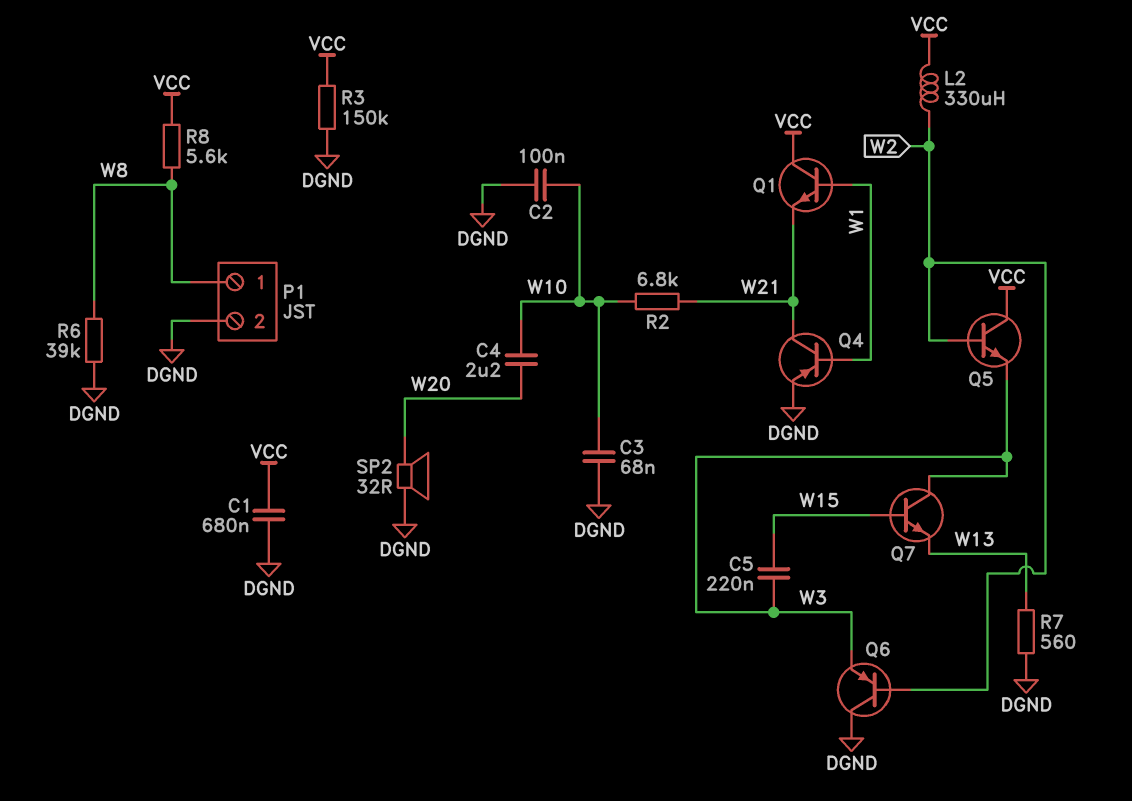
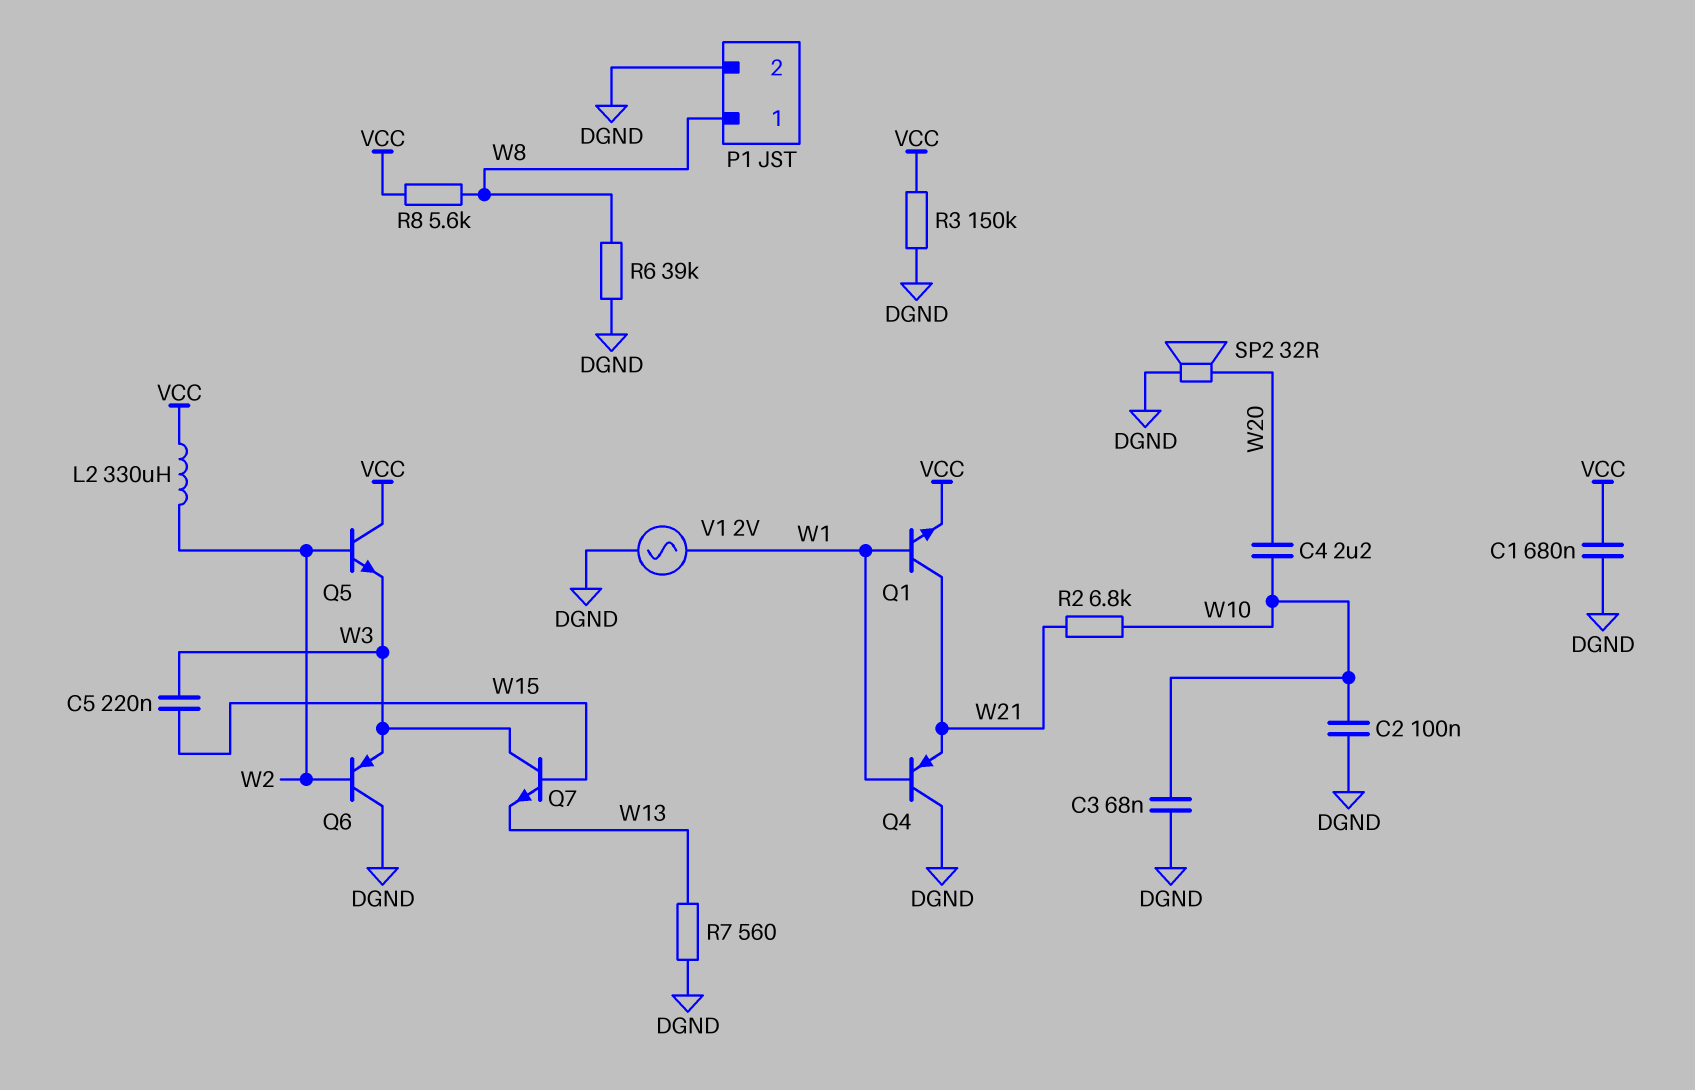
Q1: NPN (B W1, C VCC, E W21) -> NPN (B W1, C W21, E VCC)
Q4: PNP (B W1, C W21, E DGND) -> PNP (B W1, C DGND, E W21)
V1: none -> AC 2V (DGND, W1)

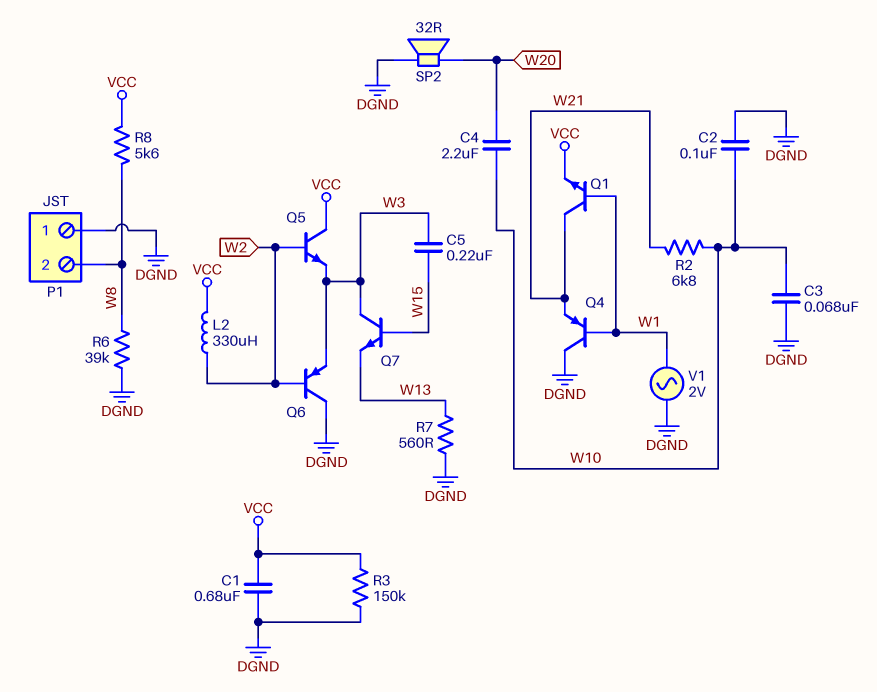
P1 pin 1: W8 -> DGND
P1 pin 2: DGND -> W8

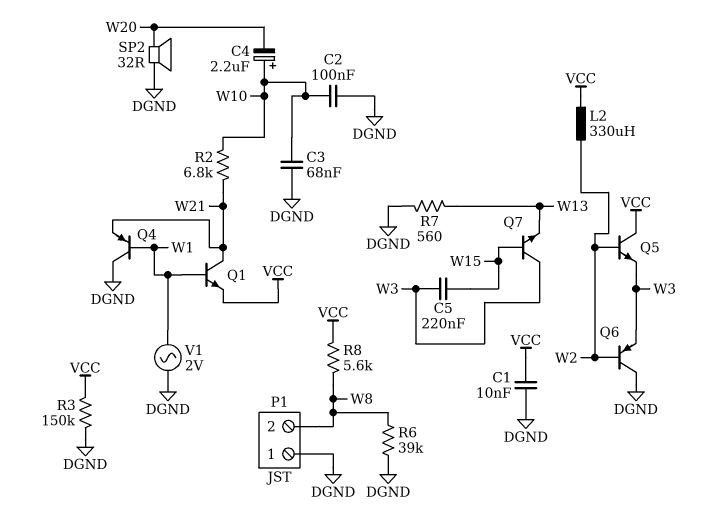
C1: 680nF (DGND, VCC) -> 10nF (DGND, VCC)
C4: 2.2uF (W10, W20) -> 2.2uF (plus W10, minus W20)

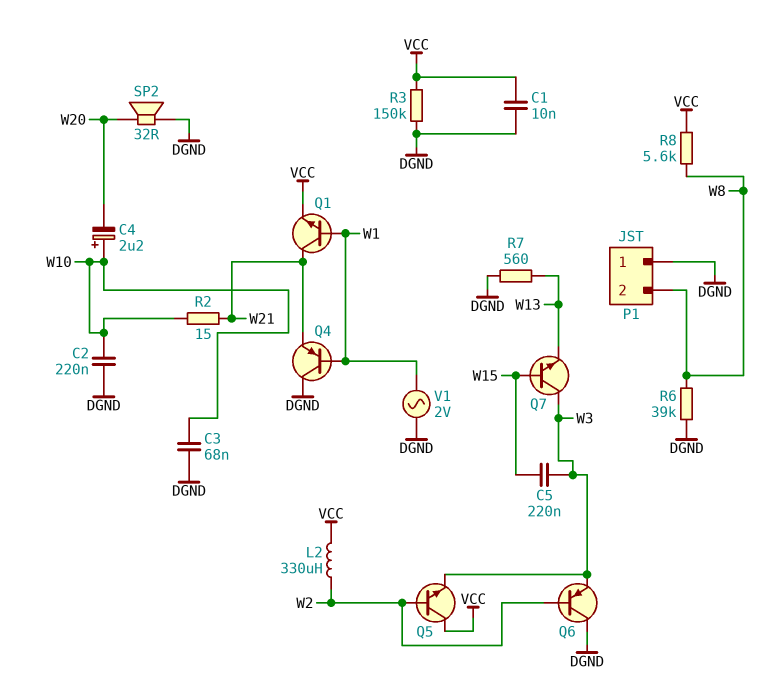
C2: 100nF (DGND, W10) -> 220nF (DGND, W10)
R2: 6.8k (W10, W21) -> 15 (W10, W21)

